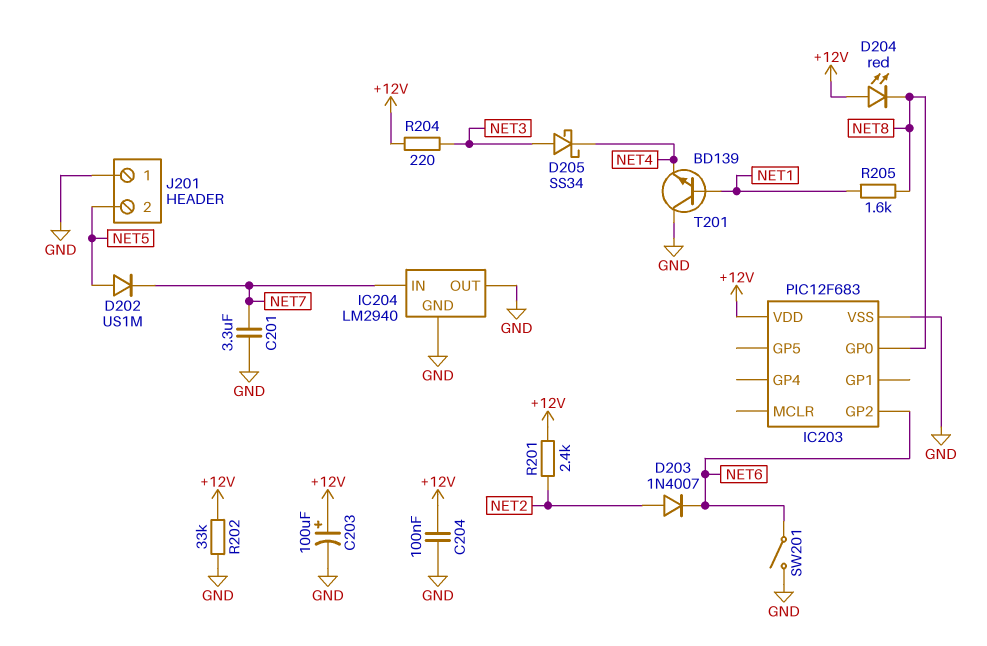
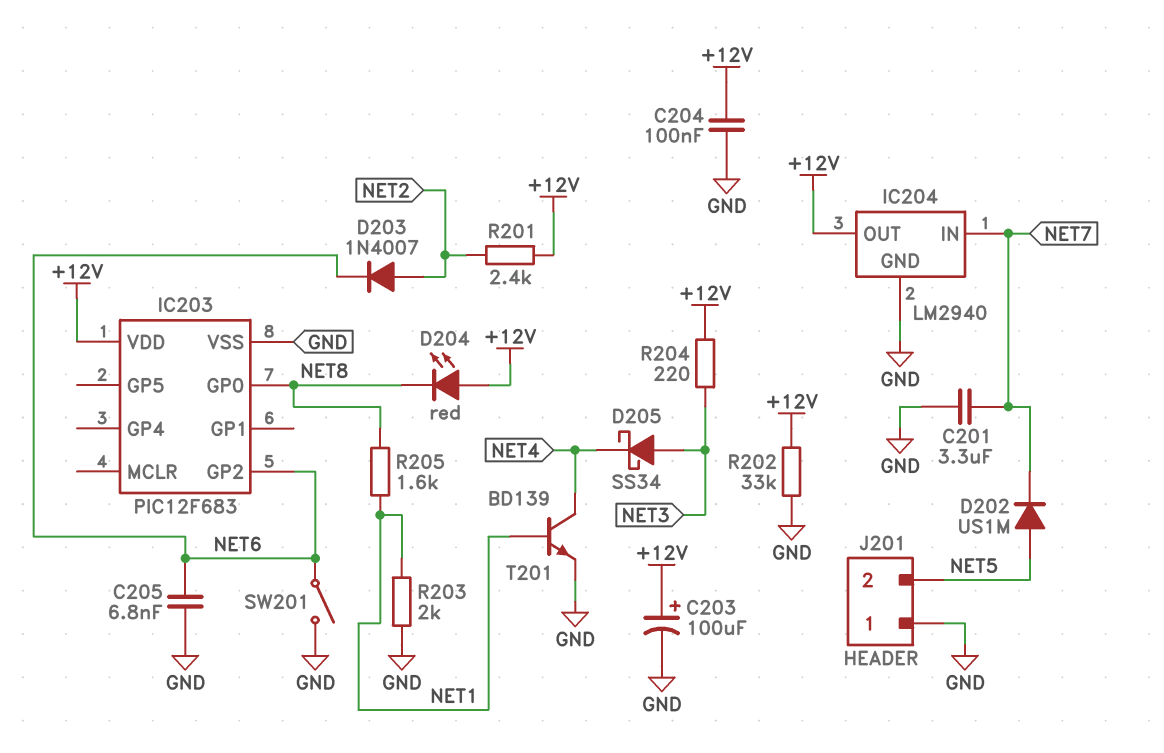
C205: none -> 6.8nF (GND, NET6)
IC204 pin OUT: GND -> +12V
R203: none -> 2k (GND, NET1)
T201: NPN BD139 (B NET1, C GND, E NET4) -> NPN BD139 (B NET1, C NET4, E GND)

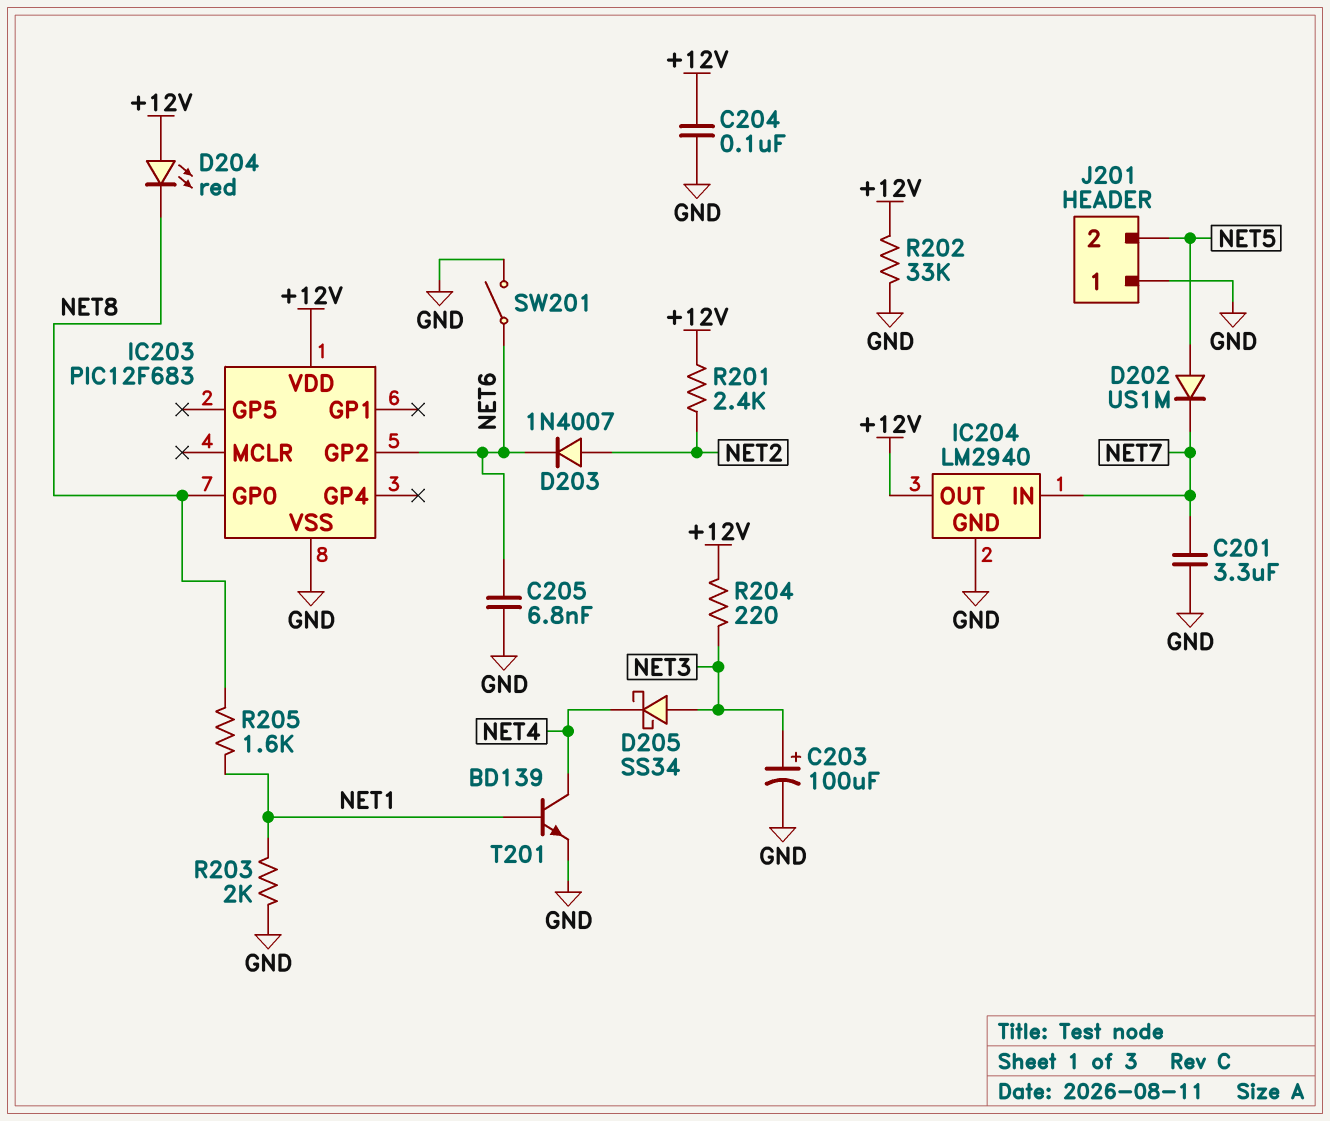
C203: 100uF (plus +12V, minus GND) -> 100uF (plus NET3, minus GND)

